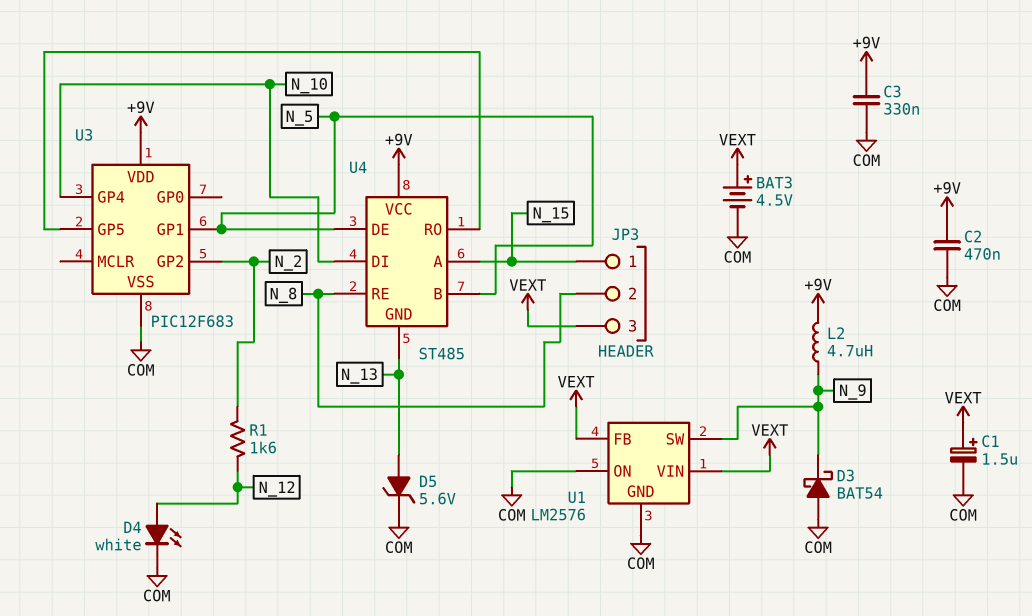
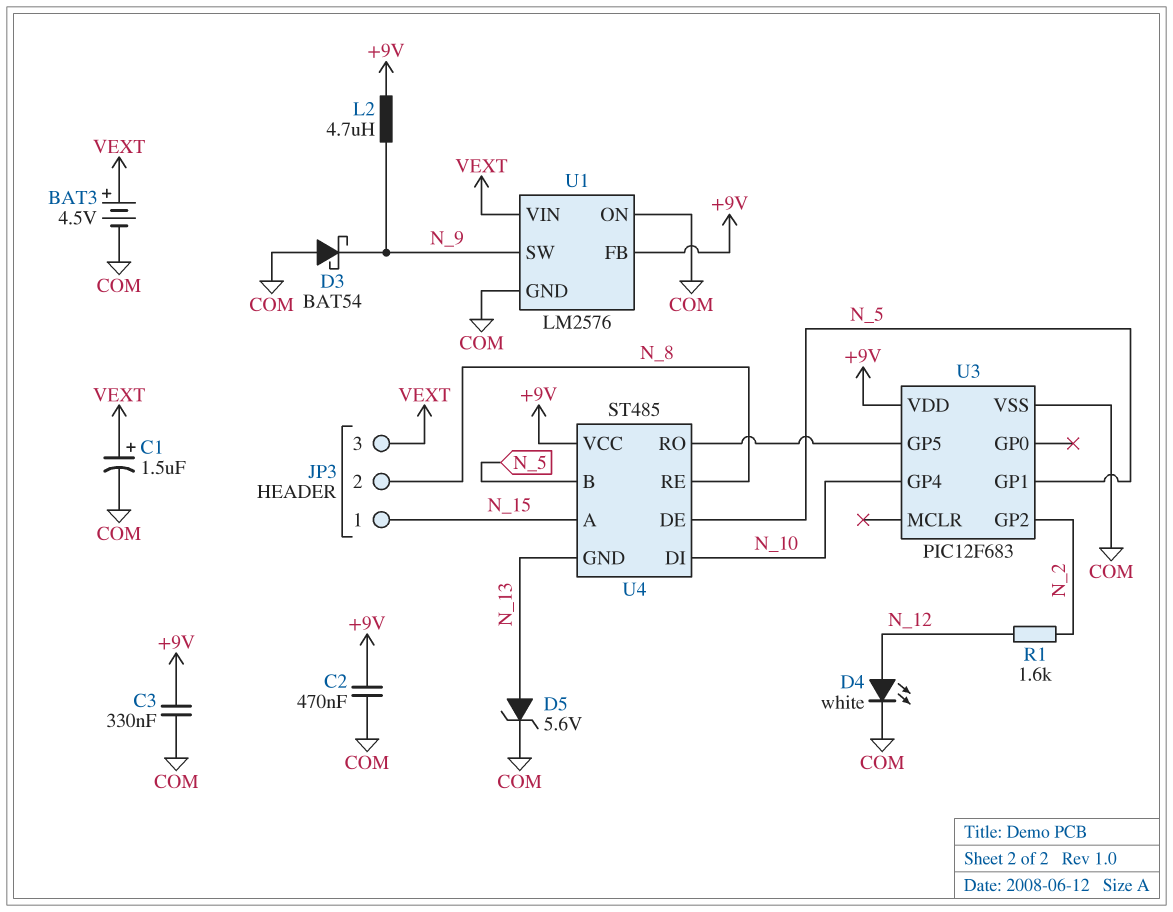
U1 pin FB: VEXT -> +9V

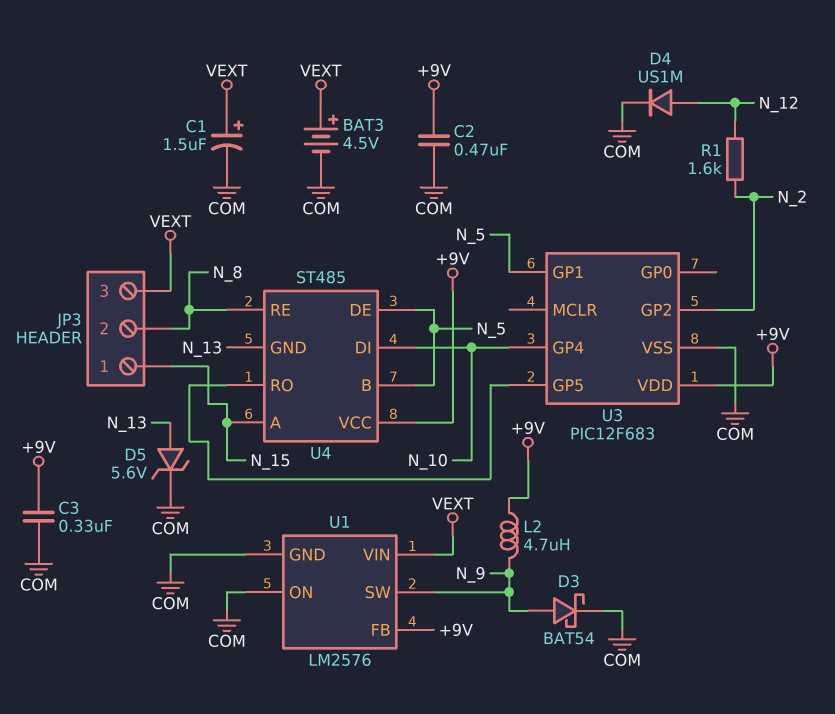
D3: schottky BAT54 (A COM, K N_9) -> schottky BAT54 (A N_9, K COM)
D4: LED white (A N_12, K COM) -> diode US1M (A N_12, K COM)

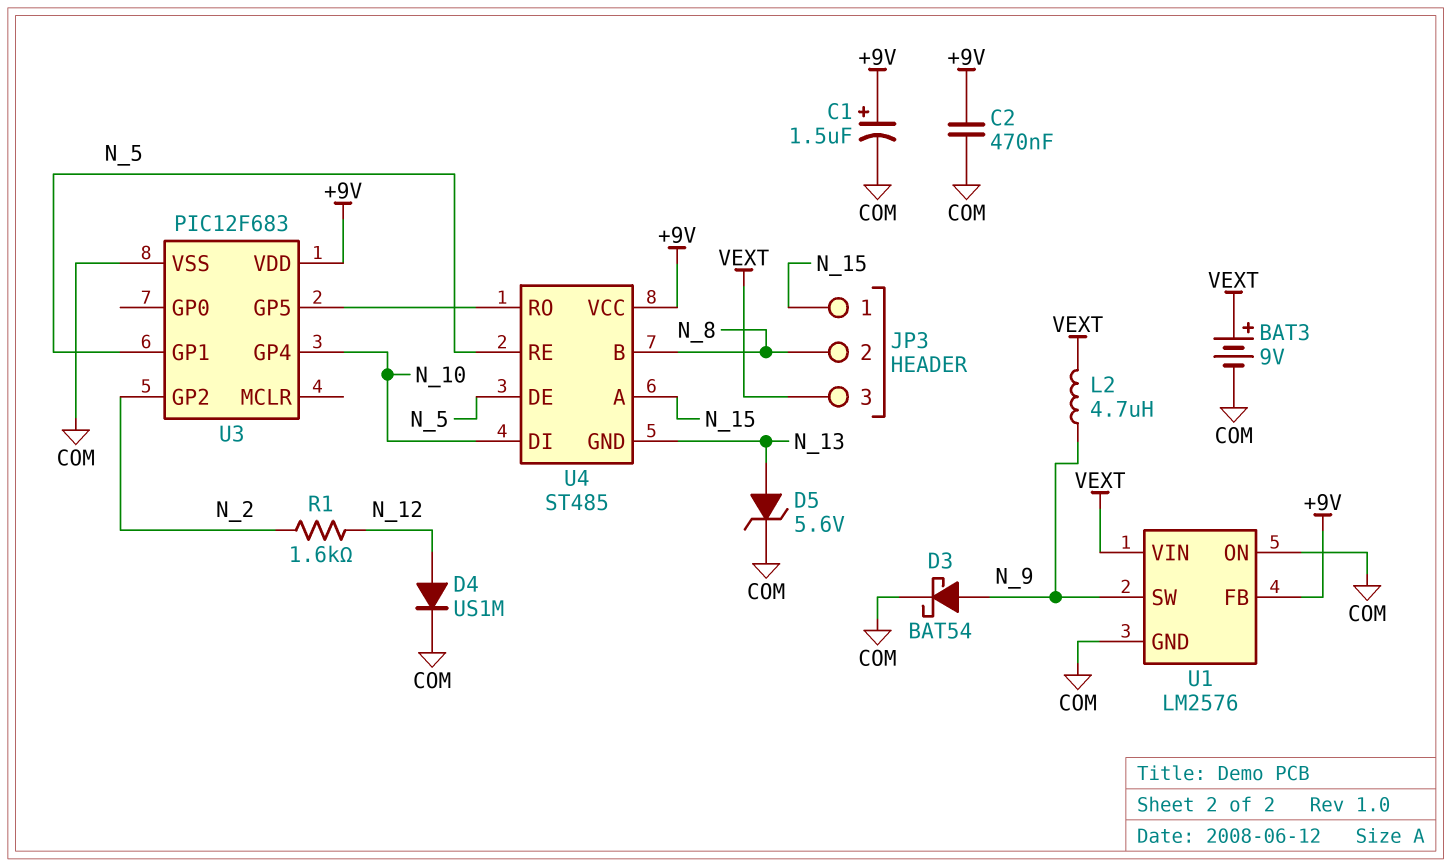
BAT3: 4.5V (plus VEXT, minus COM) -> 9V (plus VEXT, minus COM)
C1: 1.5uF (plus VEXT, minus COM) -> 1.5uF (plus +9V, minus COM)
C3: 330nF (+9V, COM) -> none
L2: 4.7uH (+9V, N_9) -> 4.7uH (N_9, VEXT)
U4 pin B: N_5 -> N_8
U4 pin RE: N_8 -> N_5

